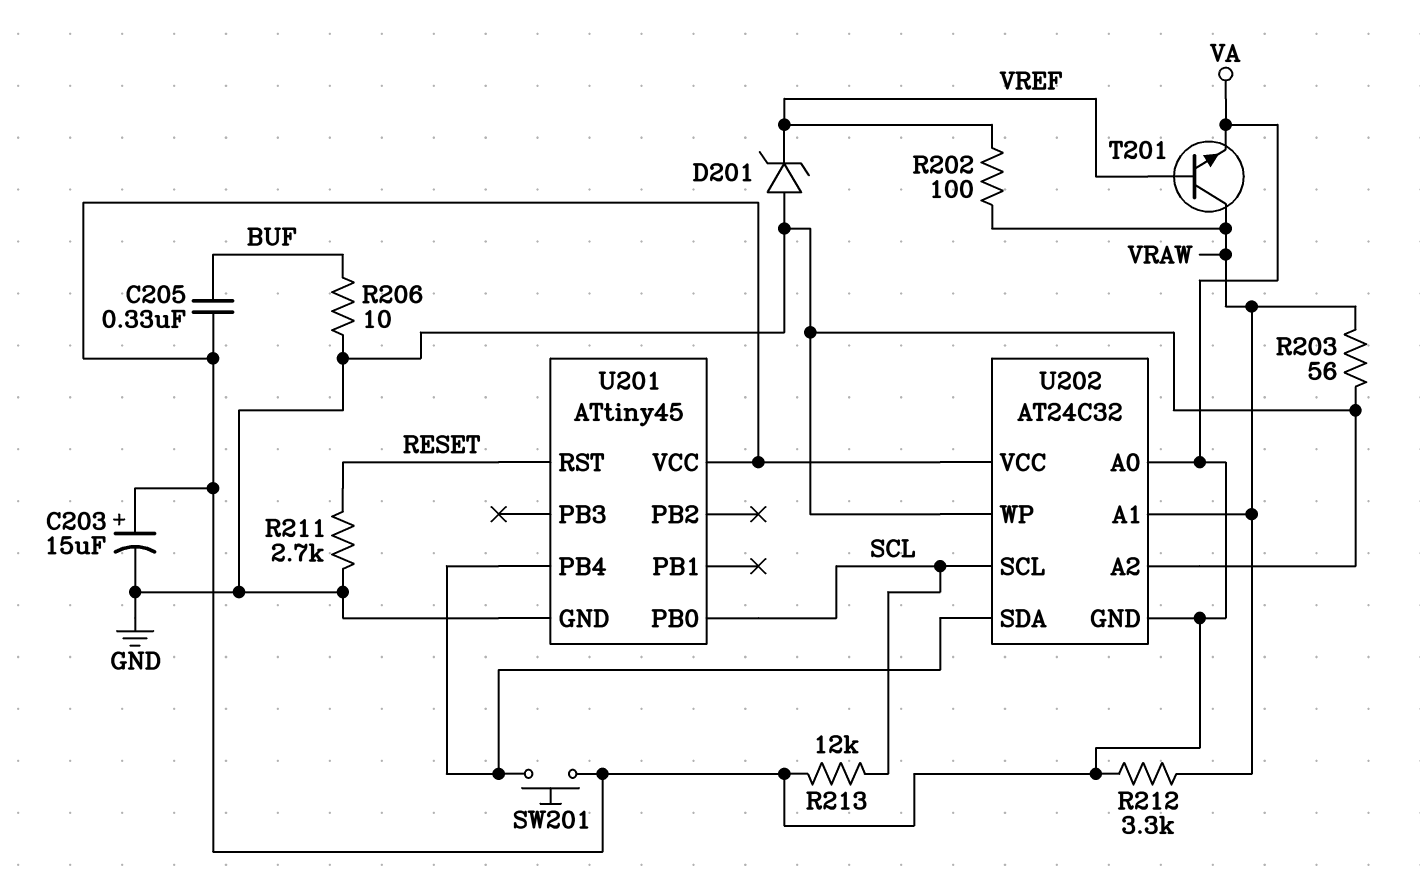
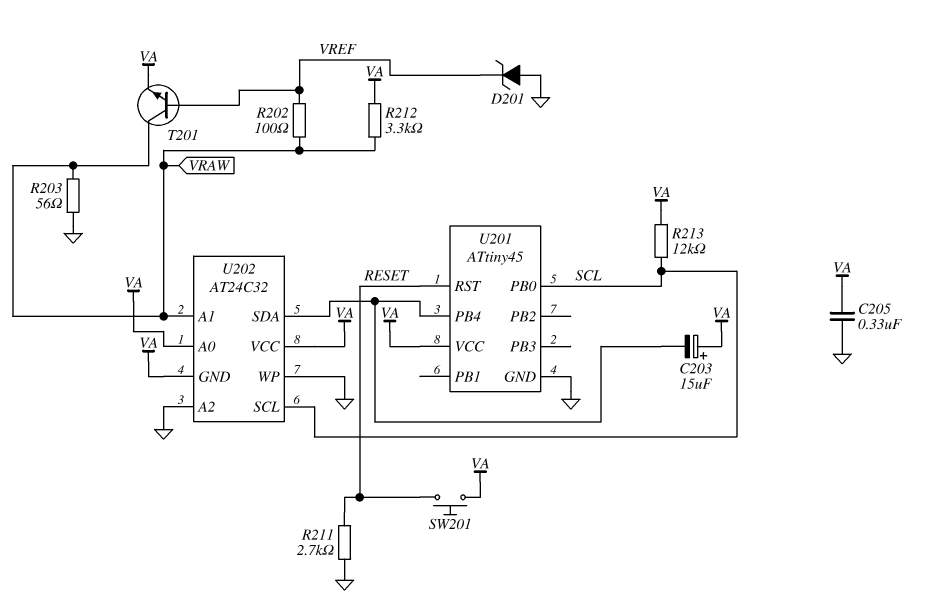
C203: 15uF (plus VA, minus GND) -> 15uF (plus VA, minus U201/PB4)
C205: 330nF (BUF, VA) -> 330nF (GND, VA)
R206: 10 (BUF, GND) -> none
SW201: button (U201/PB4, VA) -> button (RESET, VA)

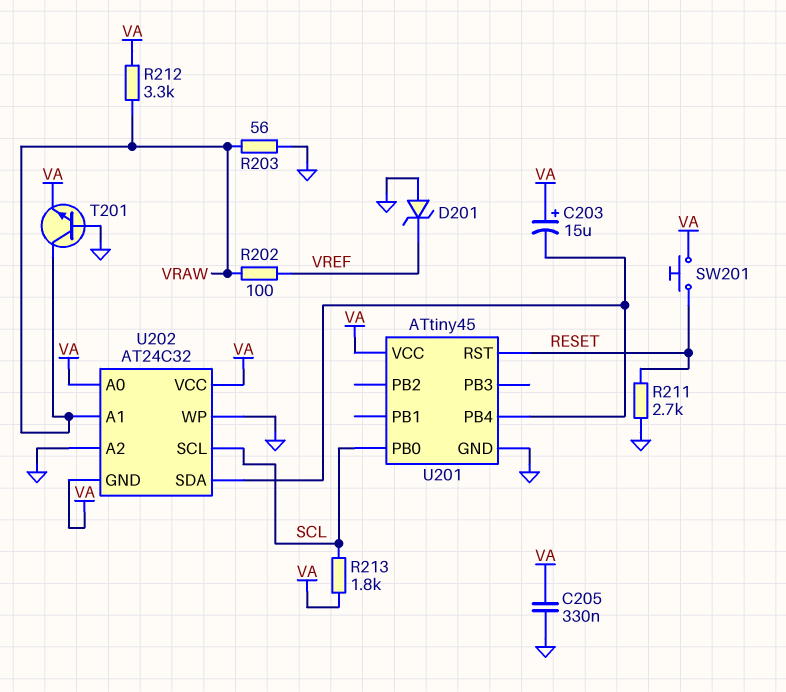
R213: 12k (SCL, VA) -> 1.8k (SCL, VA)
T201: NPN (B VREF, C VRAW, E VA) -> NPN (B GND, C VRAW, E VA)

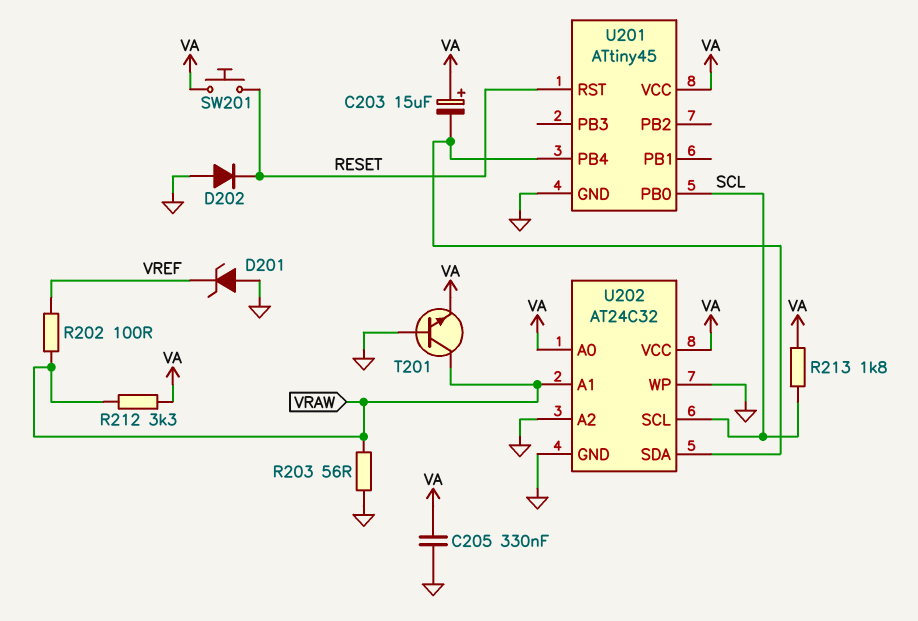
D202: none -> diode (A GND, K RESET)
R211: 2.7k (GND, RESET) -> none
U202 pin GND: VA -> GND

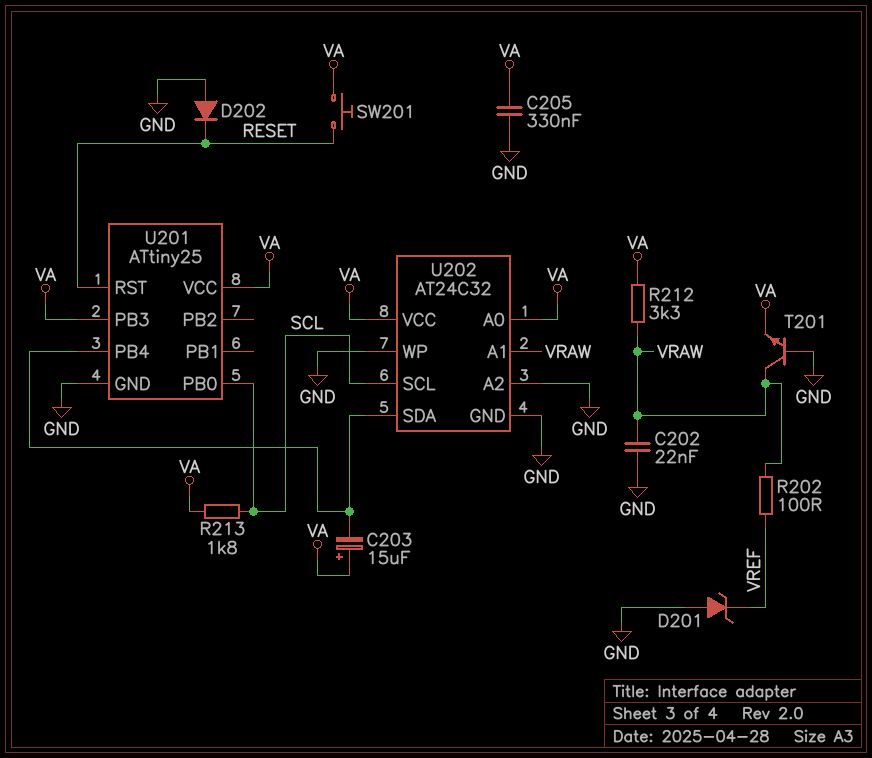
C202: none -> 22nF (GND, VRAW)
R203: 56 (GND, VRAW) -> none
U201: ATtiny45 -> ATtiny25
U201 pin PB3: none -> VA

